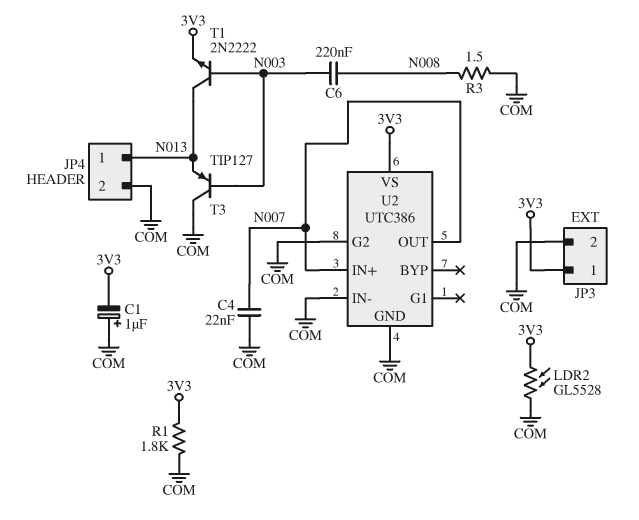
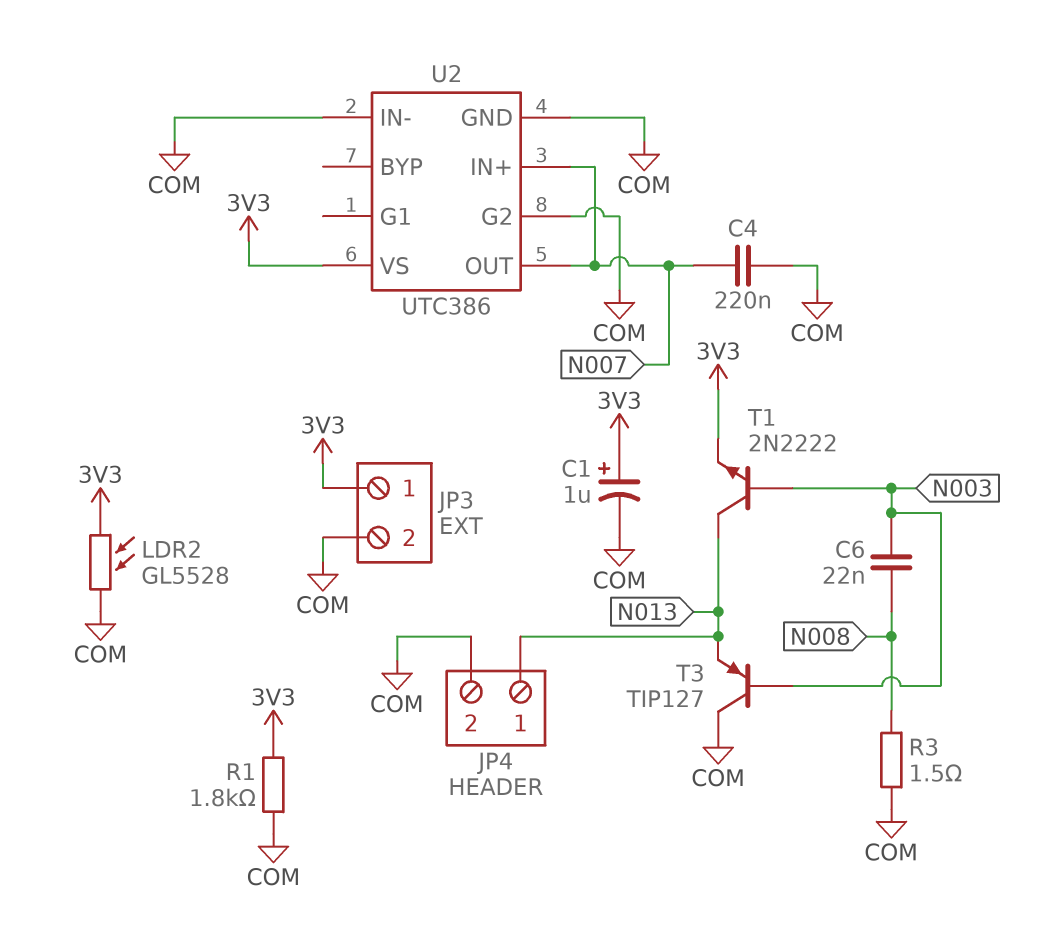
C1: 1uF (plus COM, minus 3V3) -> 1uF (plus 3V3, minus COM)
C4: 22nF (COM, N007) -> 220nF (COM, N007)
C6: 220nF (N003, N008) -> 22nF (N003, N008)

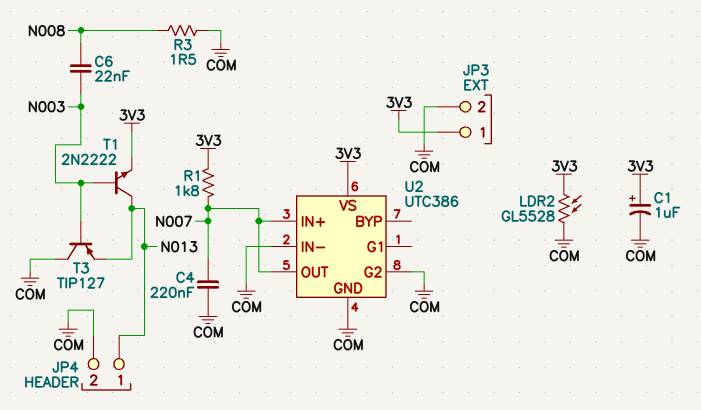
R1: 1.8k (3V3, COM) -> 1.8k (3V3, N007)

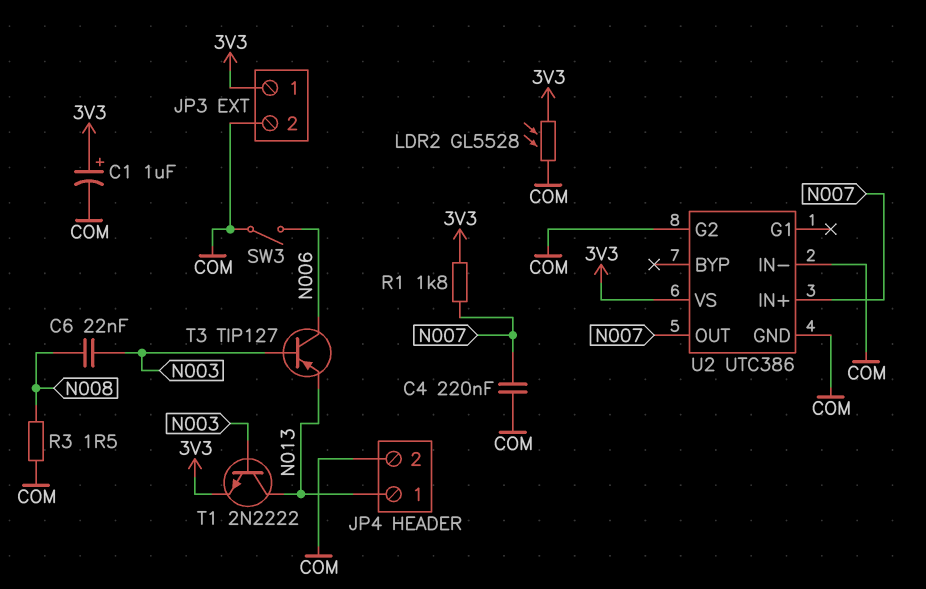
SW3: none -> switch (COM, N006)
T3: PNP TIP127 (B N003, C COM, E N013) -> PNP TIP127 (B N003, C N006, E N013)

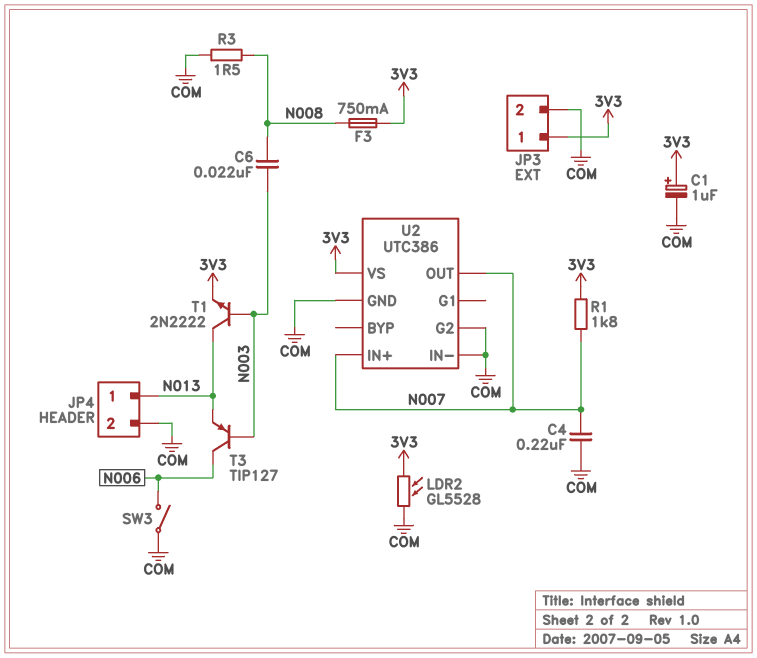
F3: none -> 750mA (3V3, N008)

